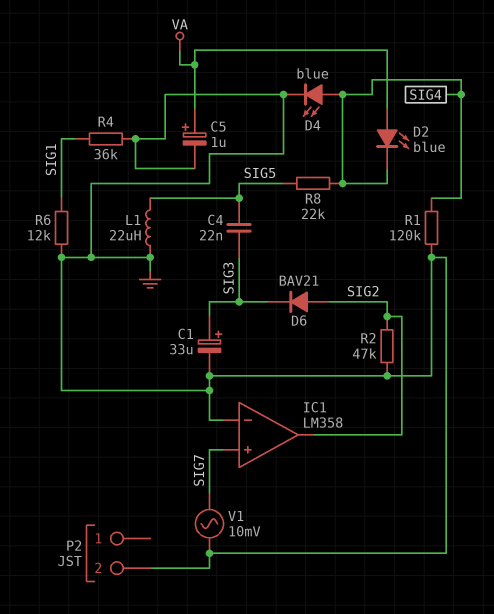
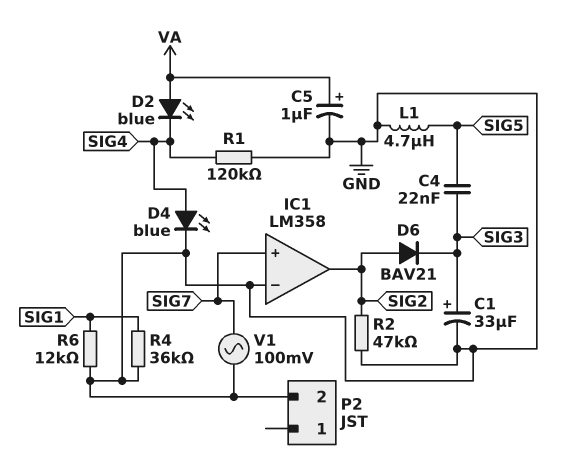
L1: 22uH (GND, SIG5) -> 4.7uH (GND, SIG5)
R8: 22k (SIG4, SIG5) -> none
V1: AC 10mV (GND, SIG7) -> AC 100mV (GND, SIG7)

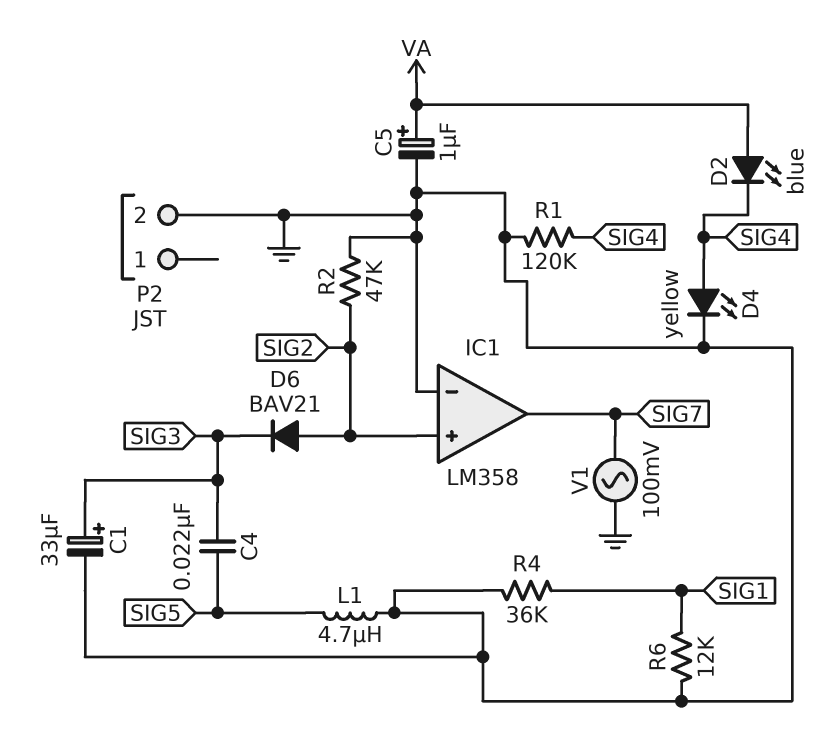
D4: LED blue (A SIG4, K GND) -> LED yellow (A SIG4, K GND)
IC1 pin in+: SIG7 -> SIG2
IC1 pin out: SIG2 -> SIG7

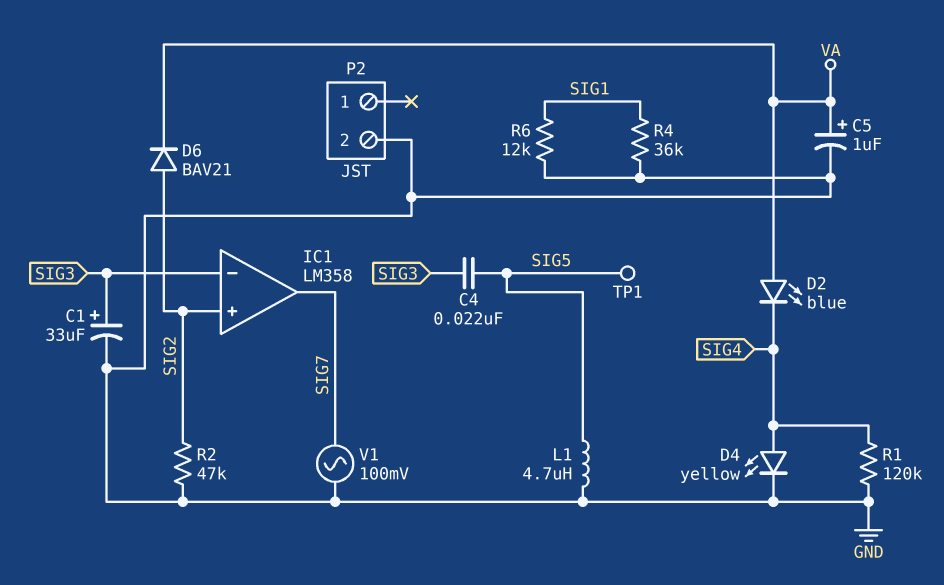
D6: diode BAV21 (A SIG2, K SIG3) -> diode BAV21 (A SIG2, K VA)
IC1 pin in-: GND -> SIG3
TP1: none -> test point (SIG5)

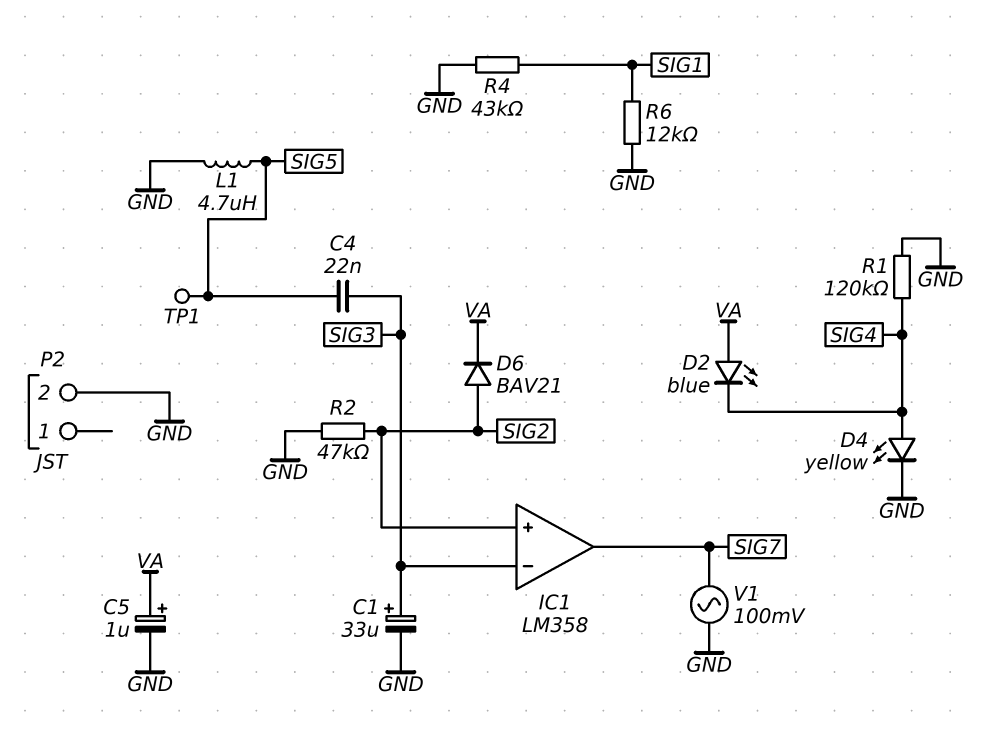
R4: 36k (GND, SIG1) -> 43k (GND, SIG1)

